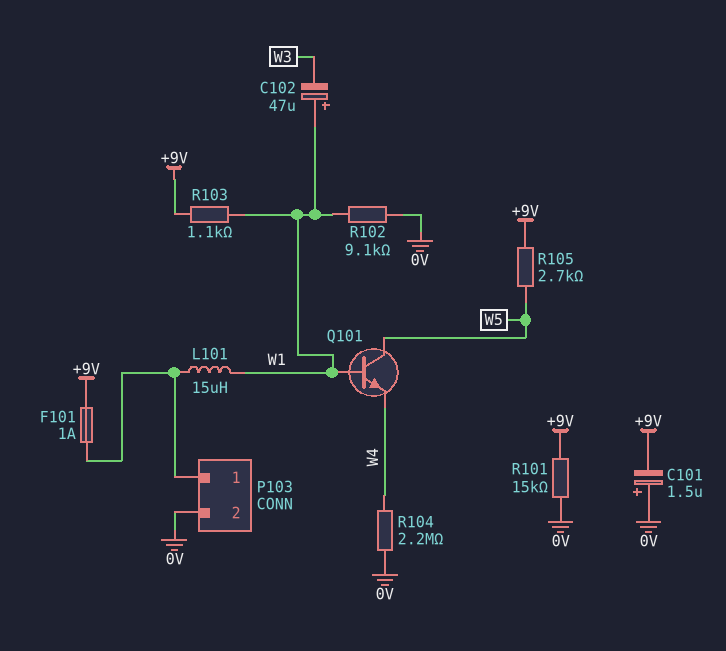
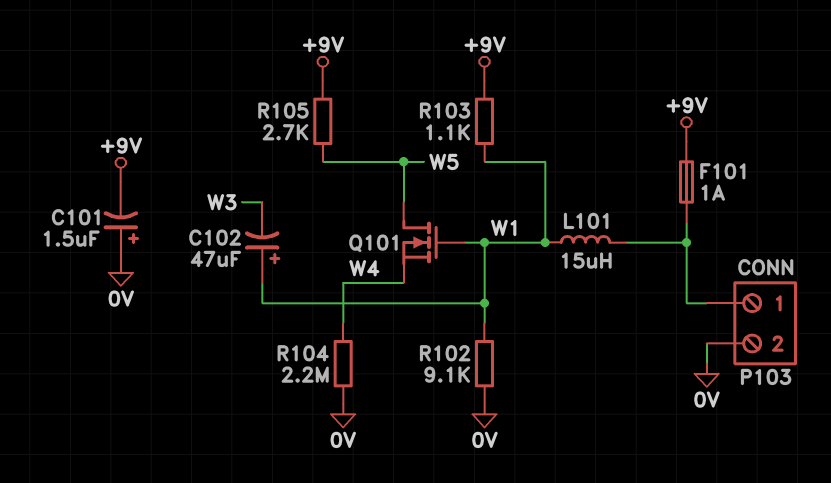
Q101: NPN (B W1, C W5, E W4) -> NMOS (G W1, D W5, S W4)
R101: 15k (+9V, 0V) -> none

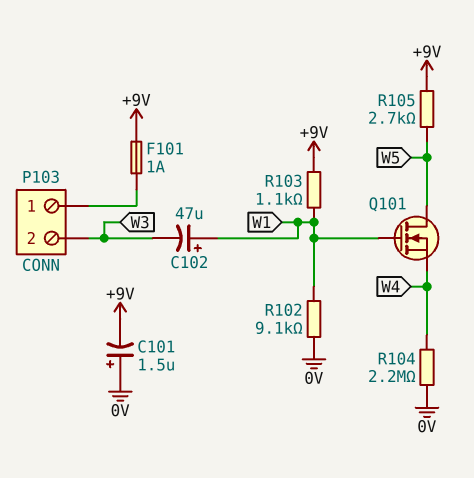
L101: 15uH (P103/1, W1) -> none
P103 pin 2: 0V -> W3

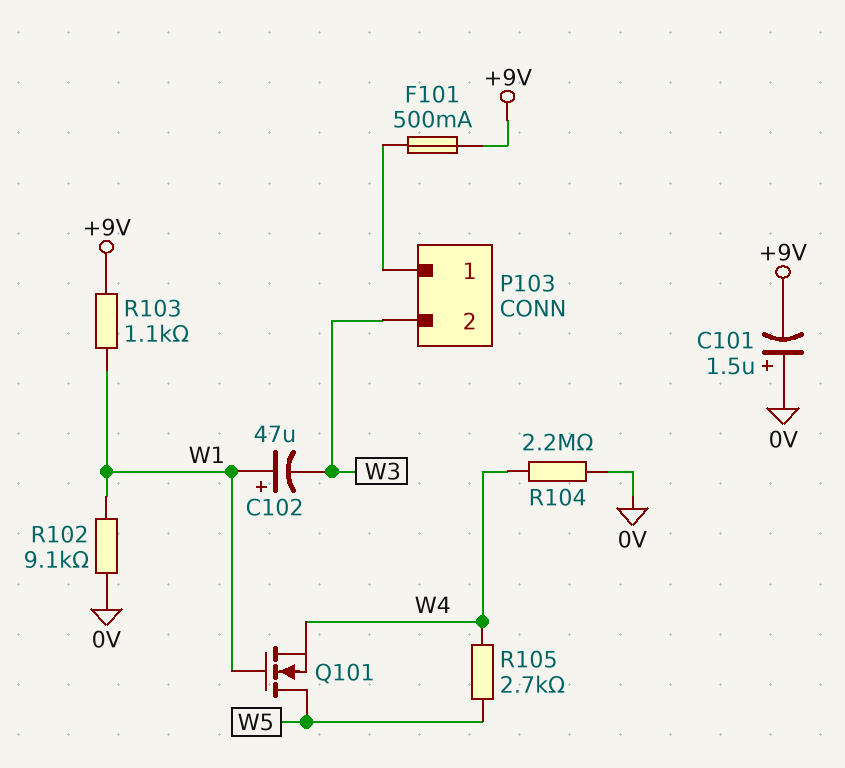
F101: 1A (+9V, P103/1) -> 500mA (+9V, P103/1)
R105: 2.7k (+9V, W5) -> 2.7k (W4, W5)

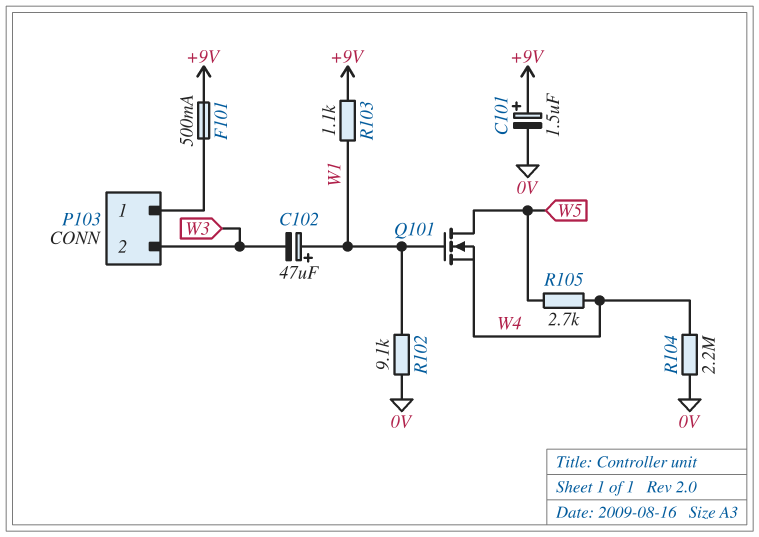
C101: 1.5uF (plus 0V, minus +9V) -> 1.5uF (plus +9V, minus 0V)

